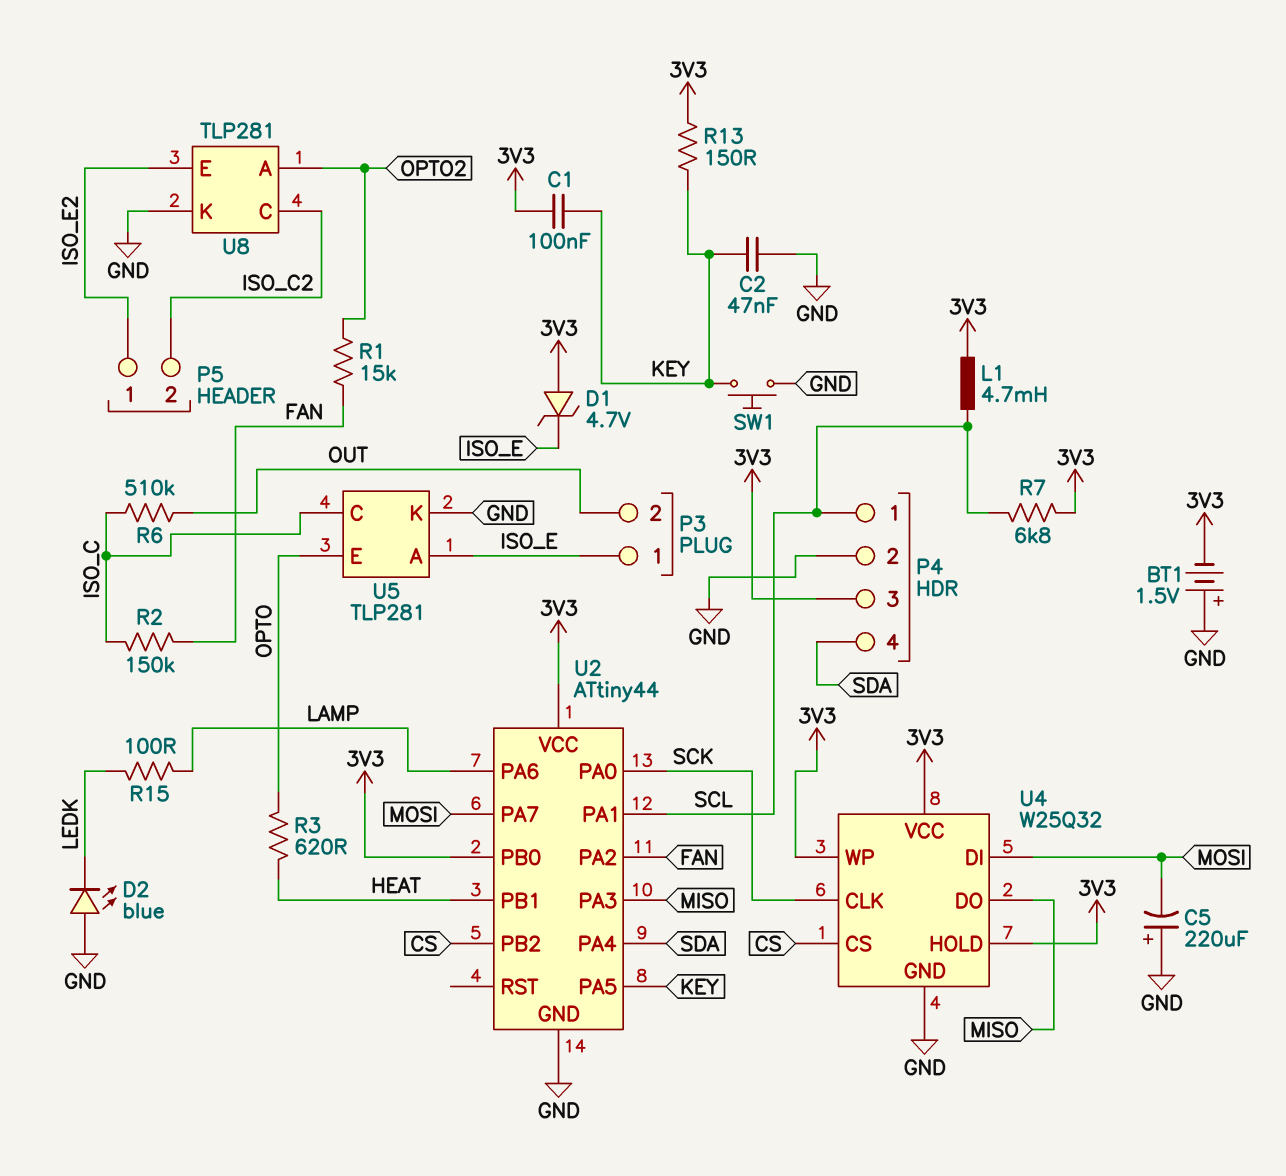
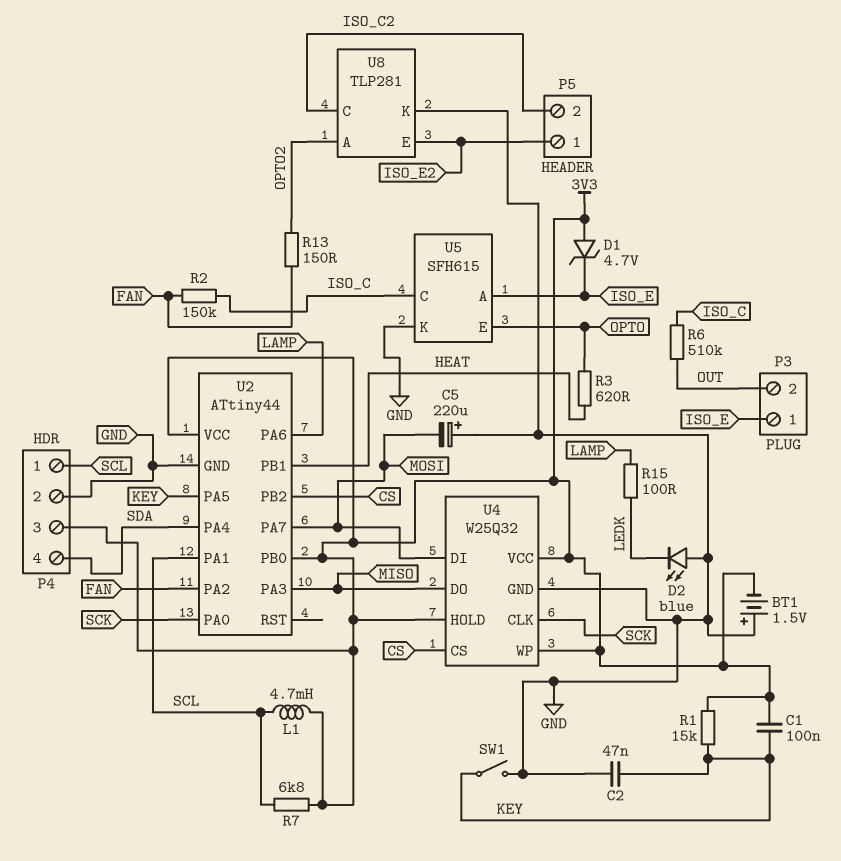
R1: 15k (FAN, OPTO2) -> 15k (3V3, KEY)
R13: 150 (3V3, KEY) -> 150 (FAN, OPTO2)
SW1: button (GND, KEY) -> switch (GND, KEY)
U5: TLP281 -> SFH615

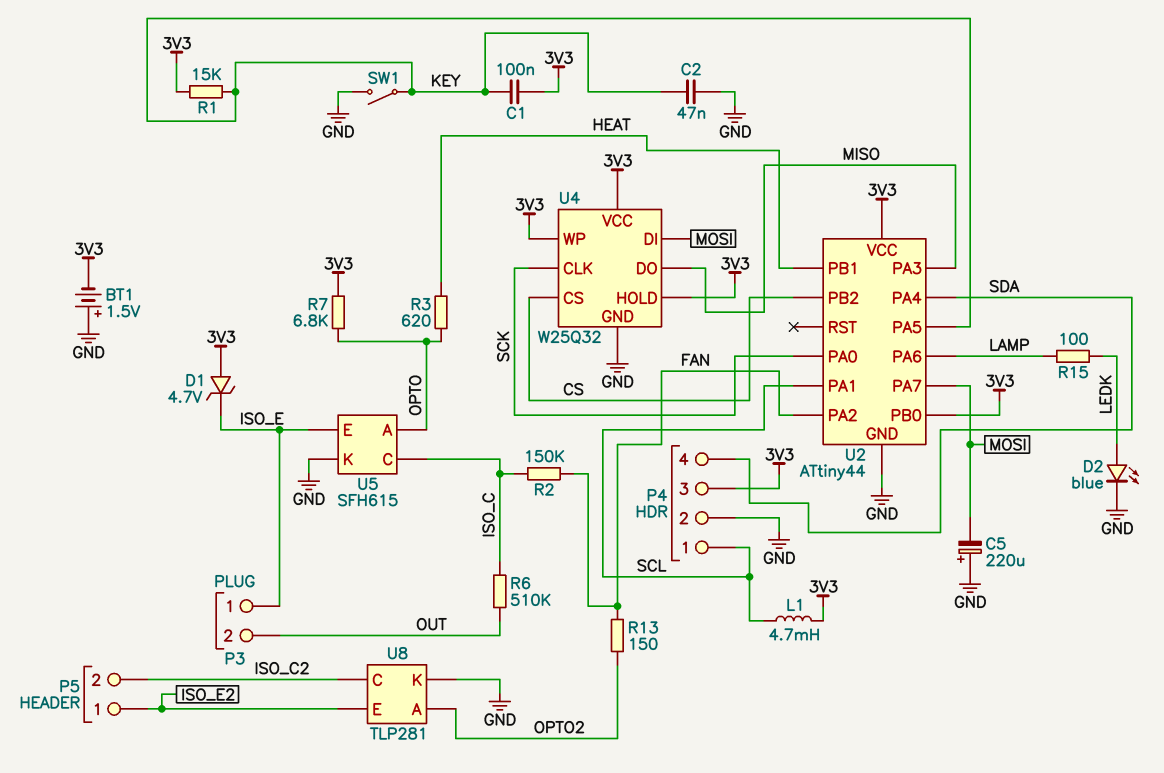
D2: LED blue (A GND, K LEDK) -> LED blue (A LEDK, K GND)
R7: 6.8k (3V3, SCL) -> 6.8k (3V3, OPTO)
U5 pin A: ISO_E -> OPTO
U5 pin E: OPTO -> ISO_E

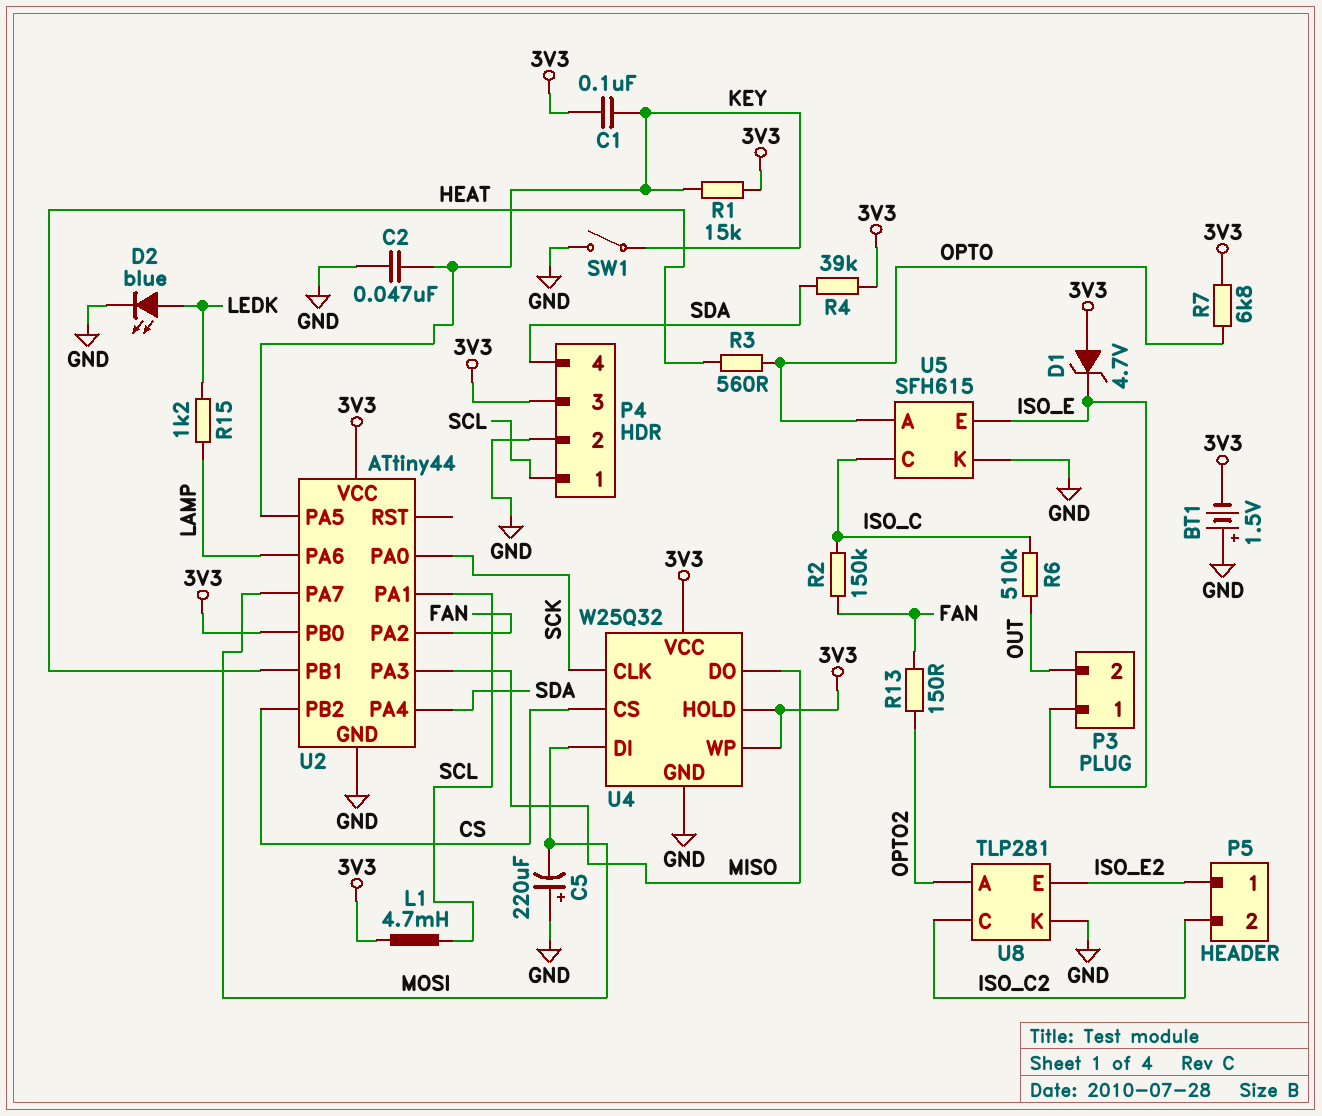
R3: 620 (HEAT, OPTO) -> 560 (HEAT, OPTO)
R4: none -> 39k (3V3, SDA)
R15: 100 (LAMP, LEDK) -> 1.2k (LAMP, LEDK)

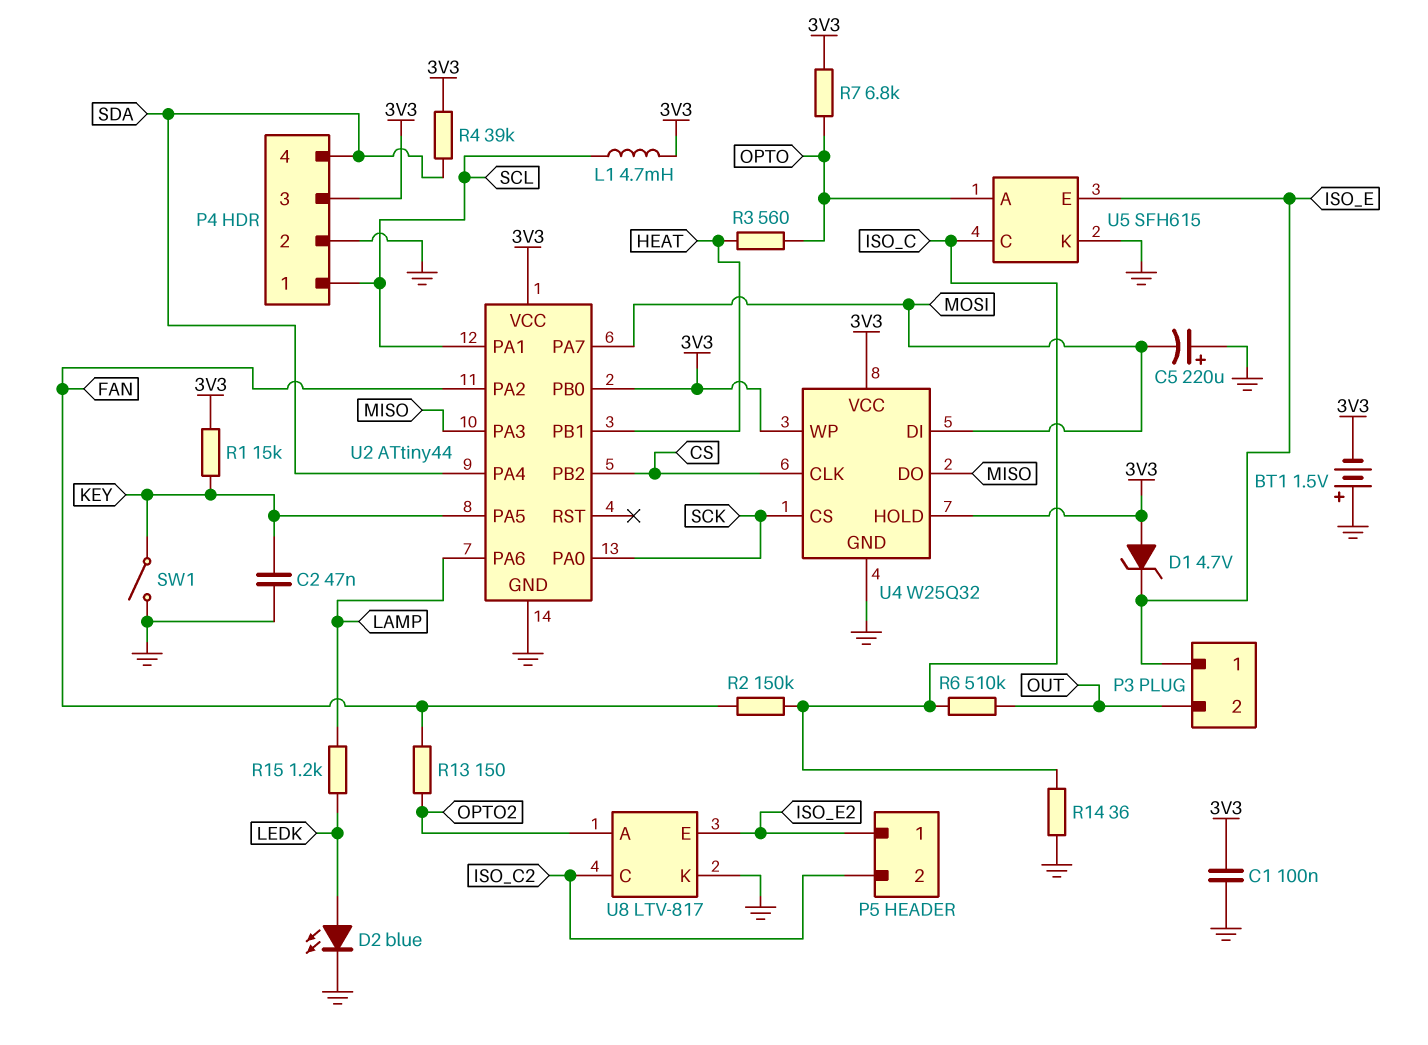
C1: 100nF (3V3, KEY) -> 100nF (3V3, GND)
R14: none -> 36 (GND, ISO_C)
U4 pin CLK: SCK -> CS
U4 pin CS: CS -> SCK
U8: TLP281 -> LTV-817

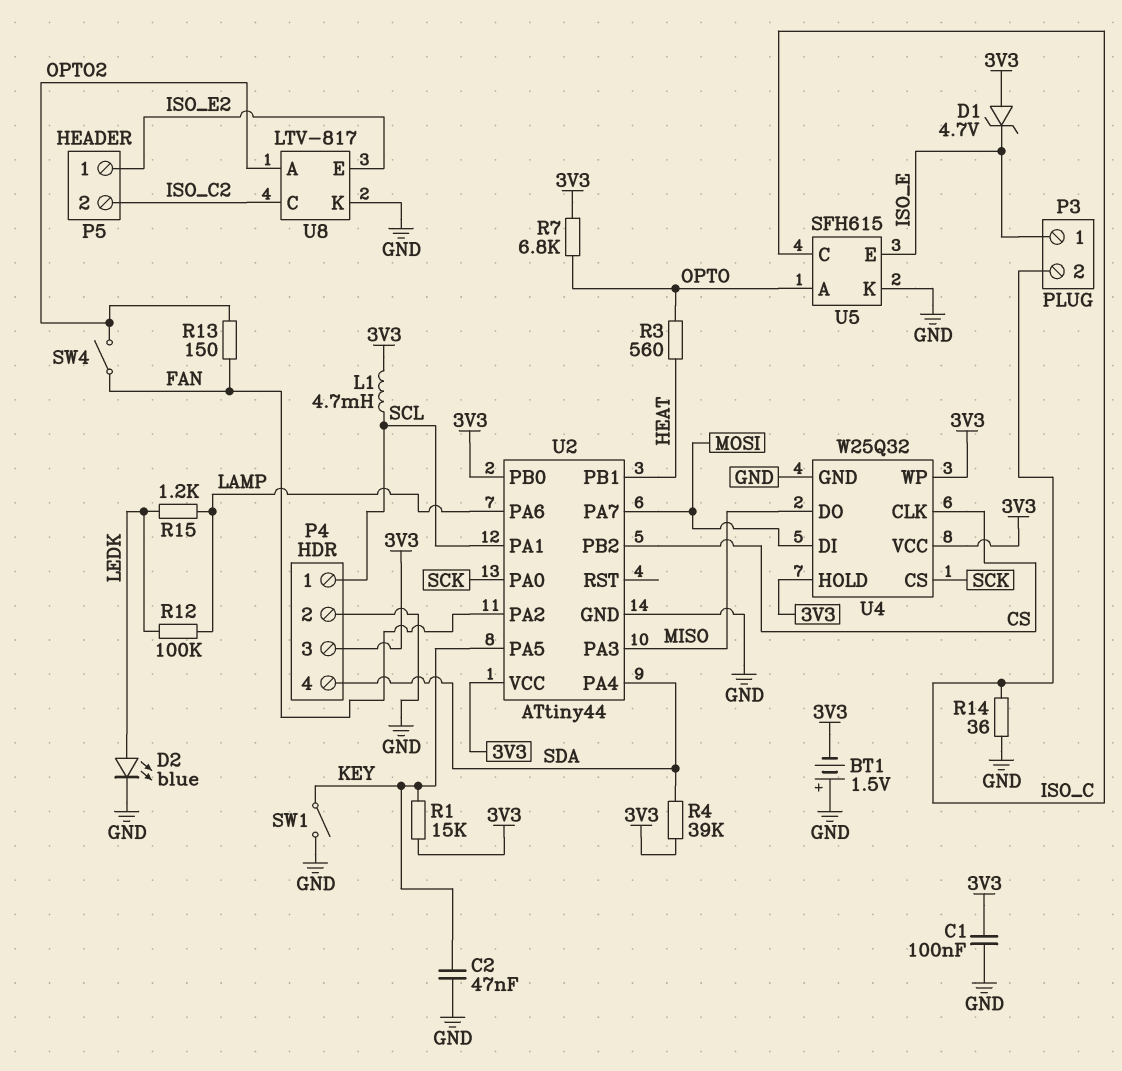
C5: 220uF (plus GND, minus MOSI) -> none
P3 pin 2: OUT -> ISO_C
R2: 150k (FAN, ISO_C) -> none
R6: 510k (ISO_C, OUT) -> none
R12: none -> 100k (LAMP, LEDK)
SW4: none -> switch (FAN, OPTO2)

